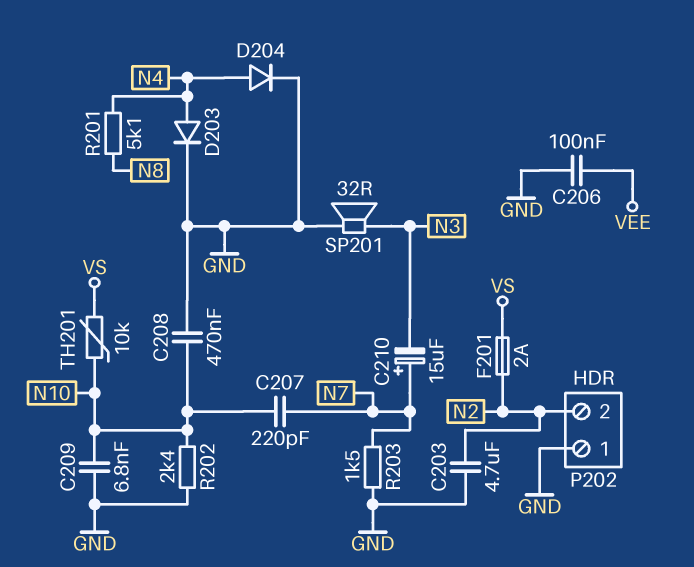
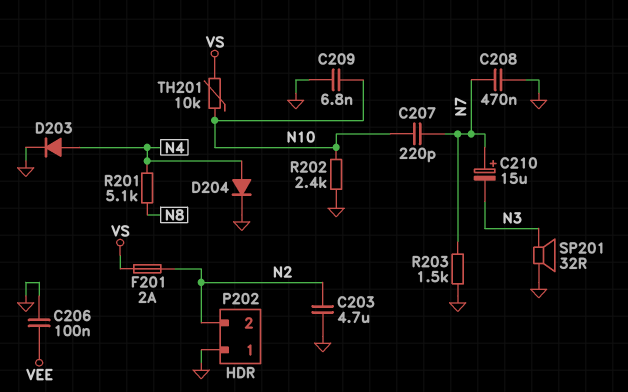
C208: 470nF (GND, N10) -> 470nF (GND, N7)

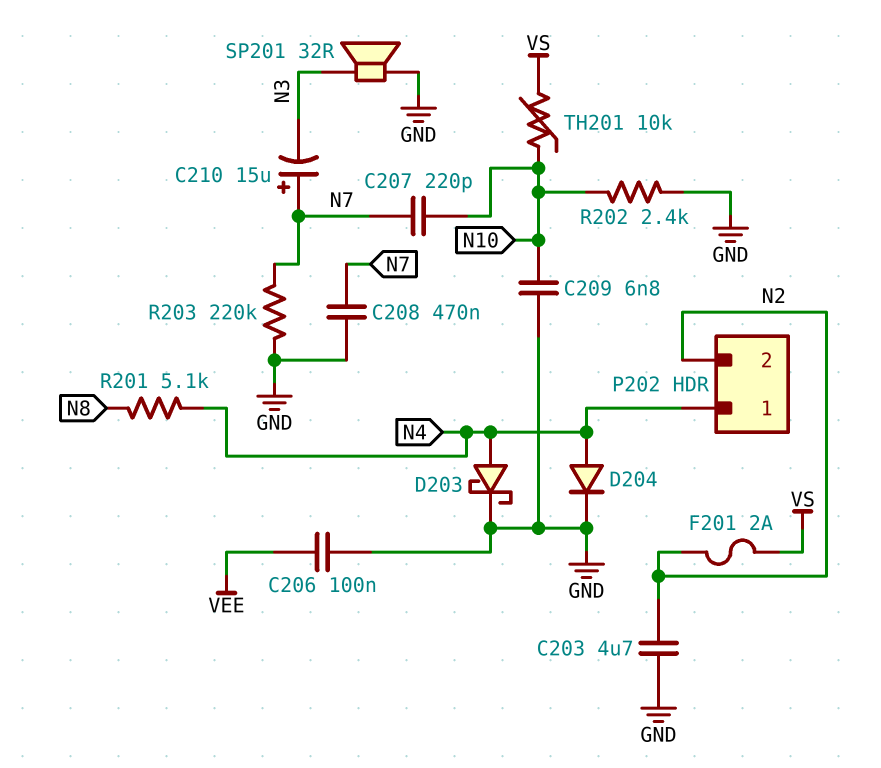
D203: diode (A N4, K GND) -> schottky (A N4, K GND)
P202 pin 1: GND -> N4
R203: 1.5k (GND, N7) -> 220k (GND, N7)

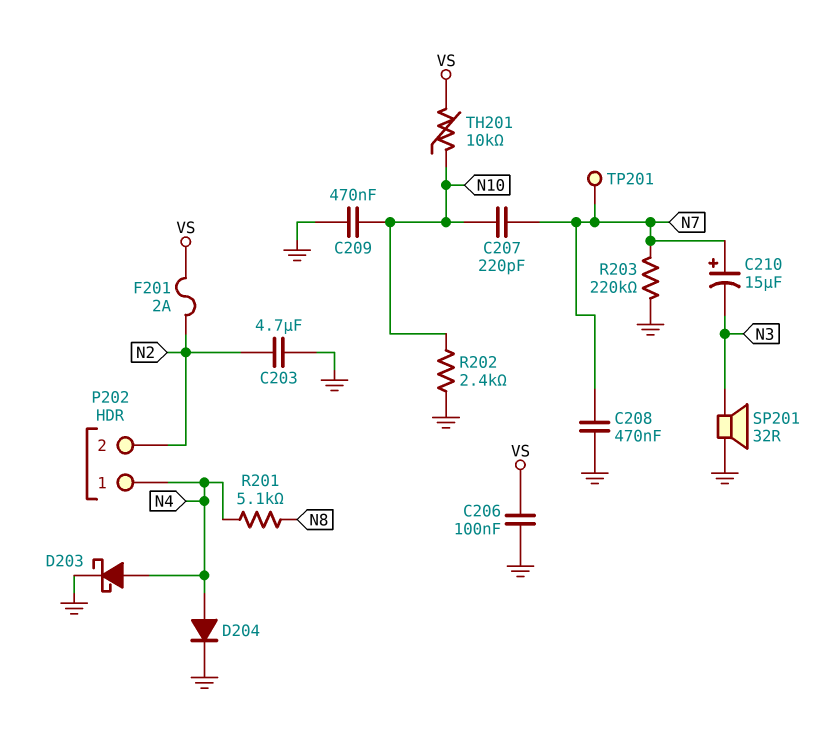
C206: 100nF (GND, VEE) -> 100nF (GND, VS)
C209: 6.8nF (GND, N10) -> 470nF (GND, N10)
TP201: none -> test point (N7)

